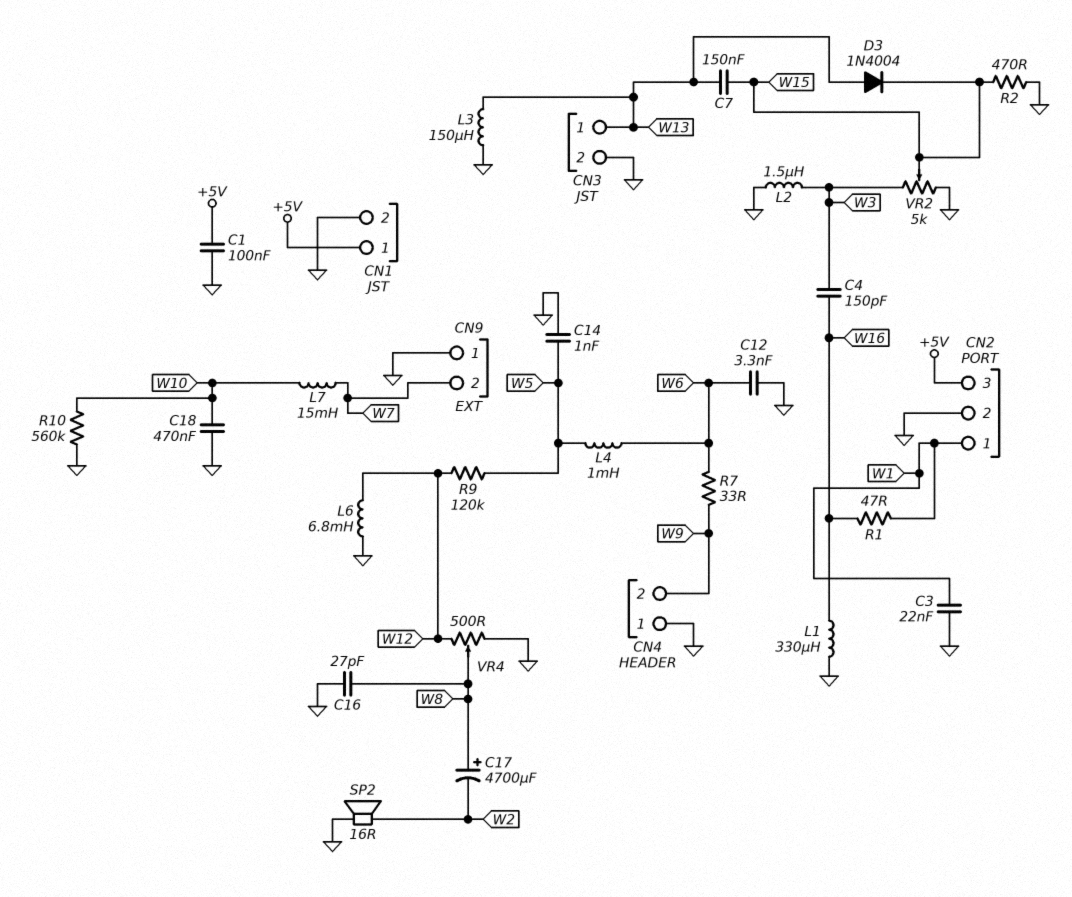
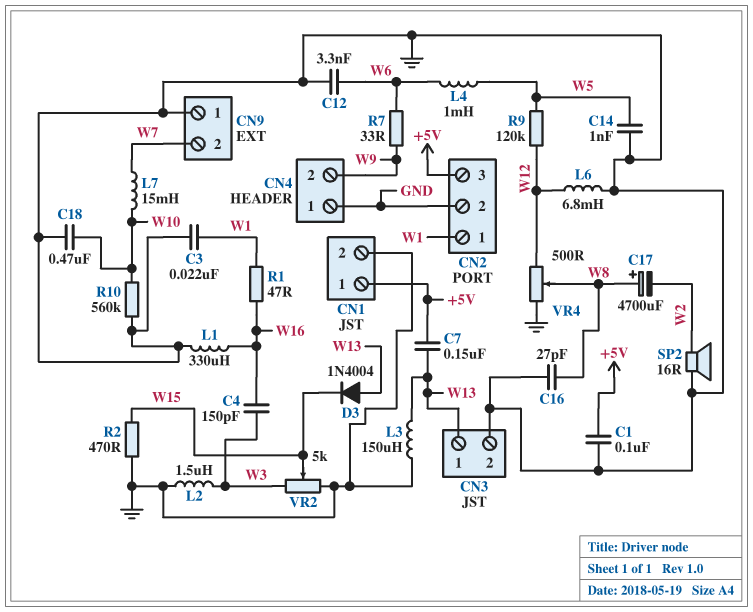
C7: 150nF (W13, W15) -> 150nF (+5V, W13)

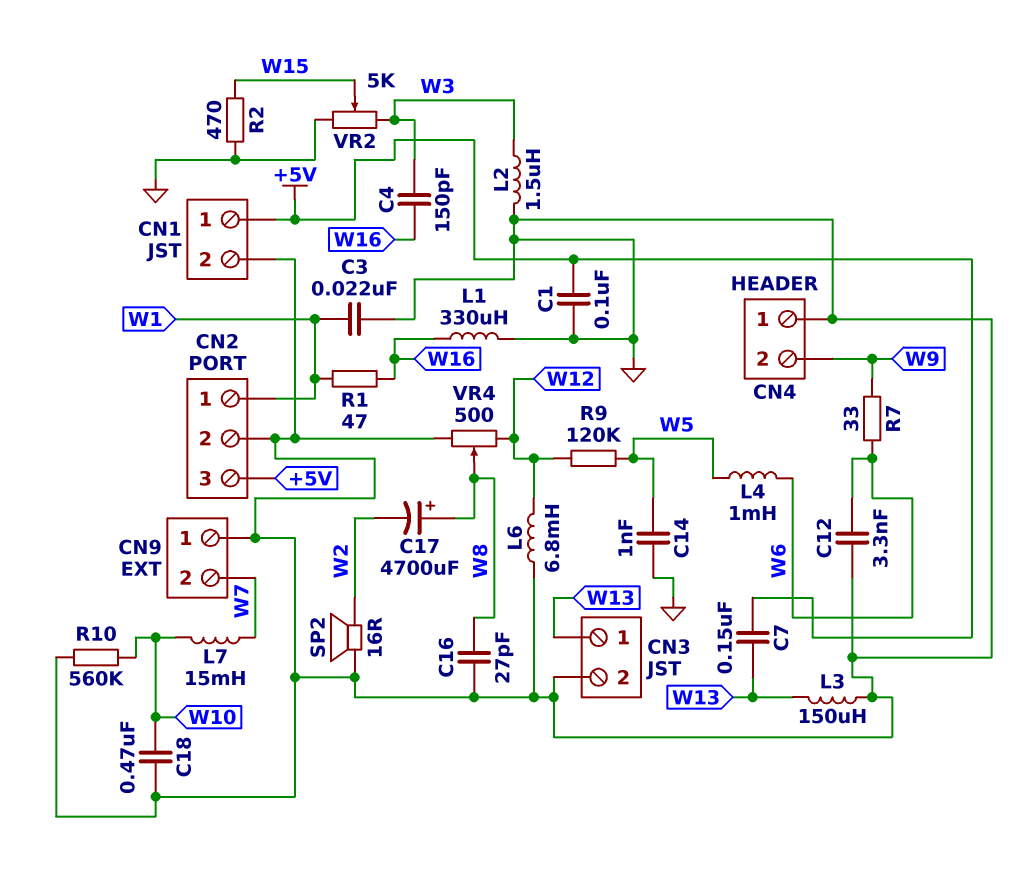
D3: diode 1N4004 (A W13, K W15) -> none

